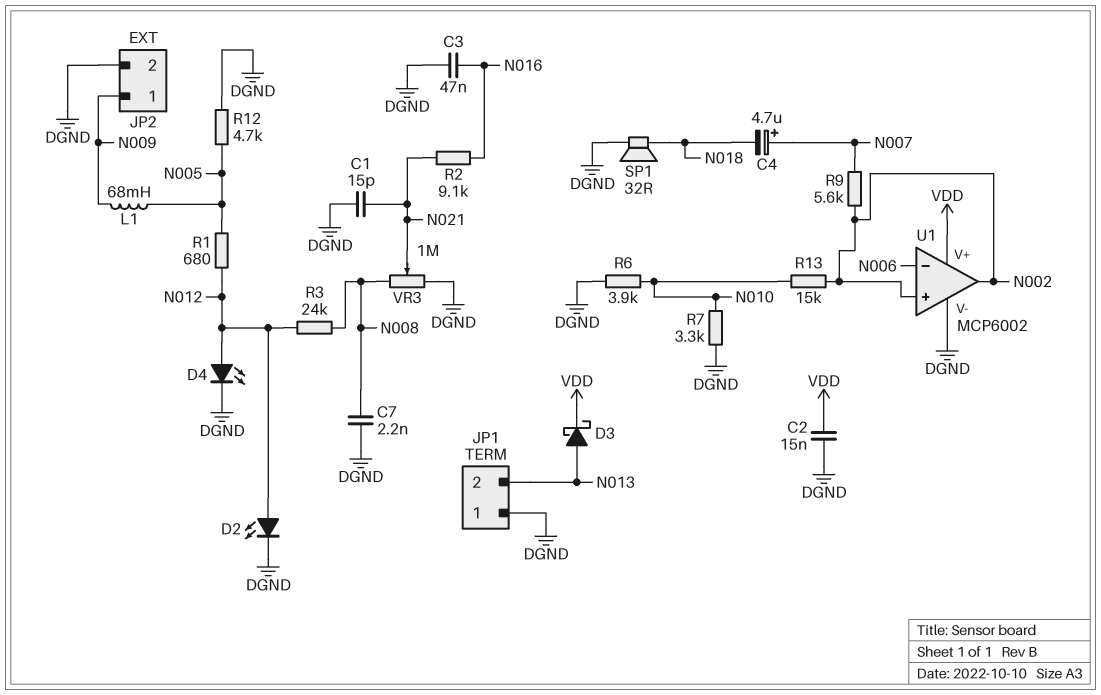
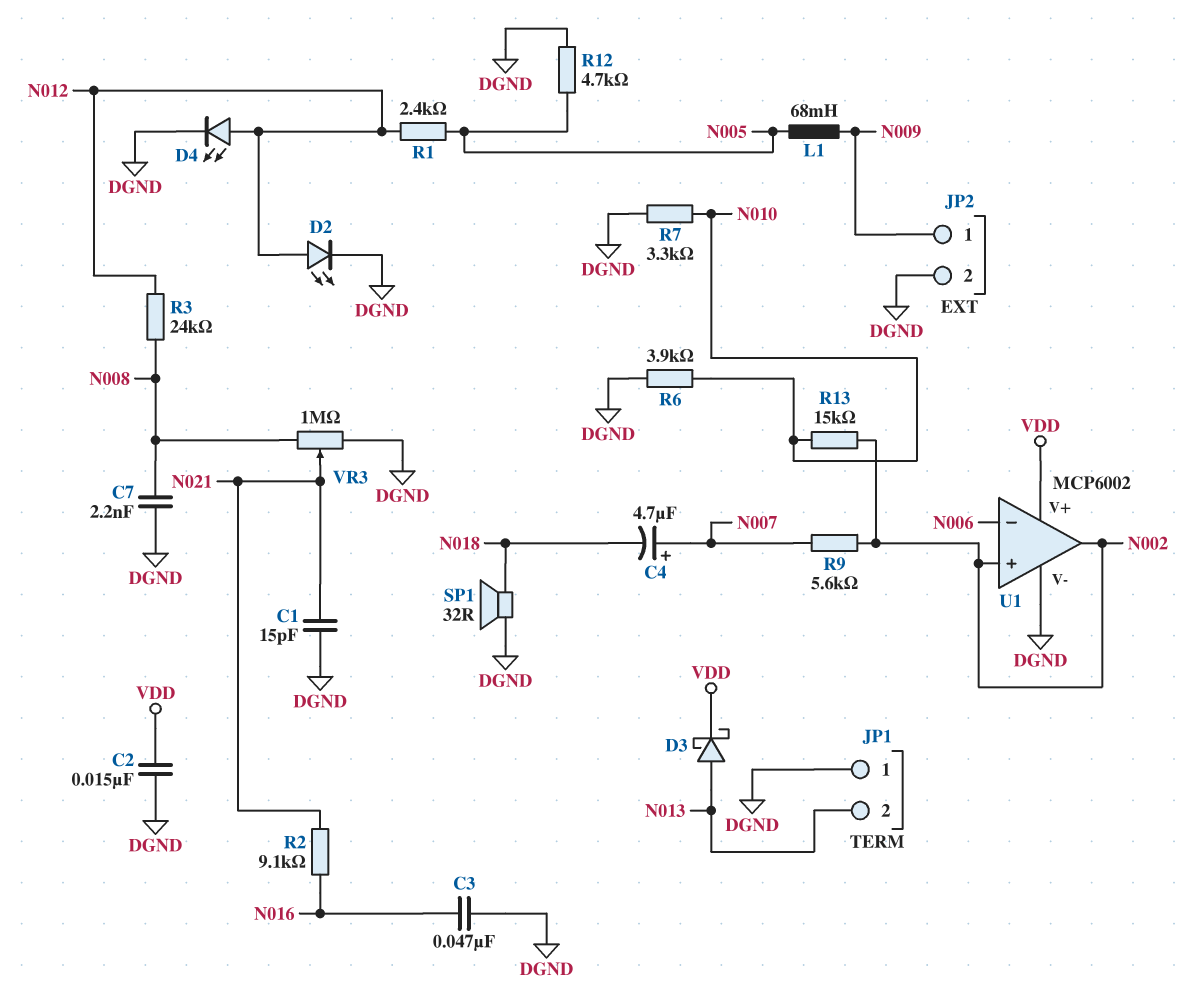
R1: 680 (N005, N012) -> 2.4k (N005, N012)

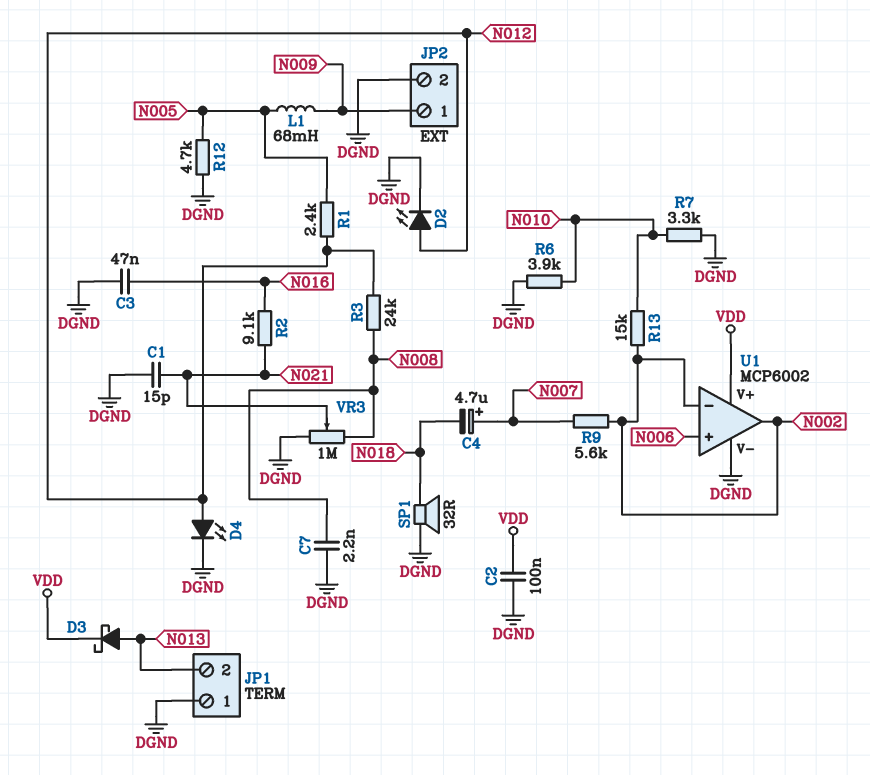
C2: 15nF (DGND, VDD) -> 100nF (DGND, VDD)
U1 pin in+: N002 -> N006
U1 pin in-: N006 -> N002

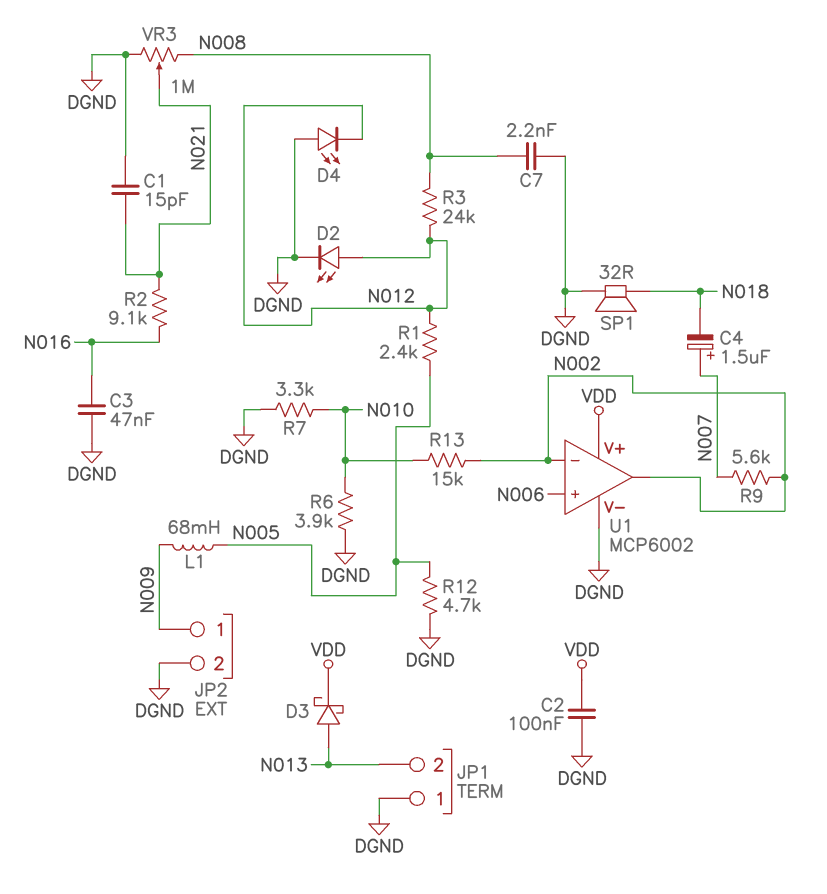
C4: 4.7uF (plus N007, minus N018) -> 1.5uF (plus N007, minus N018)
D4: LED (A N012, K DGND) -> LED (A DGND, K N012)

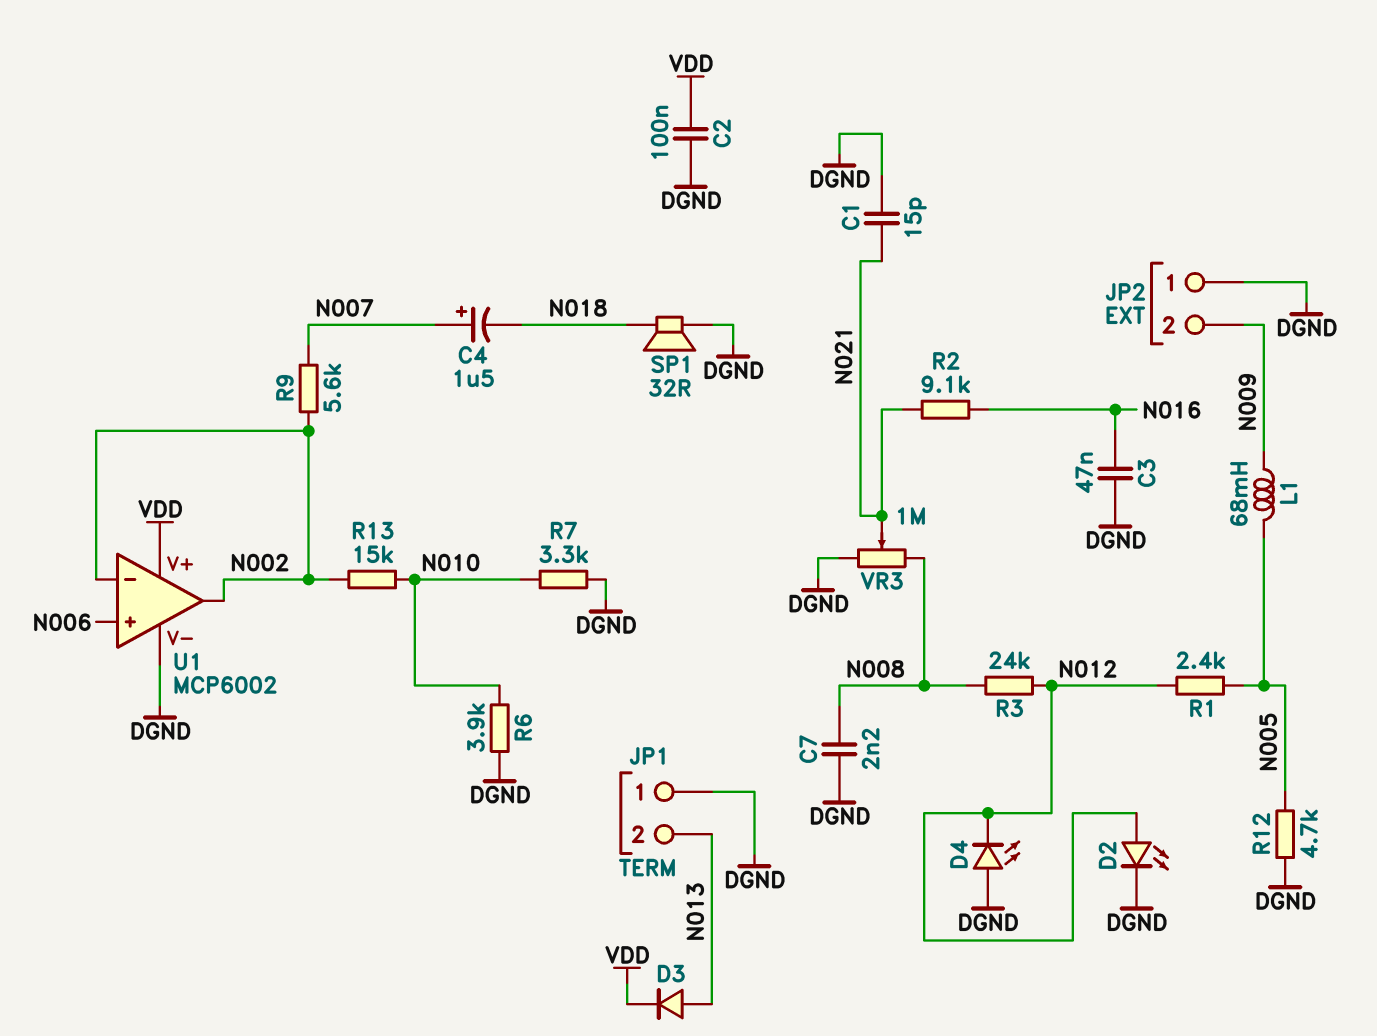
D3: schottky (A N013, K VDD) -> diode (A N013, K VDD)
JP2 pin 1: N009 -> DGND
JP2 pin 2: DGND -> N009

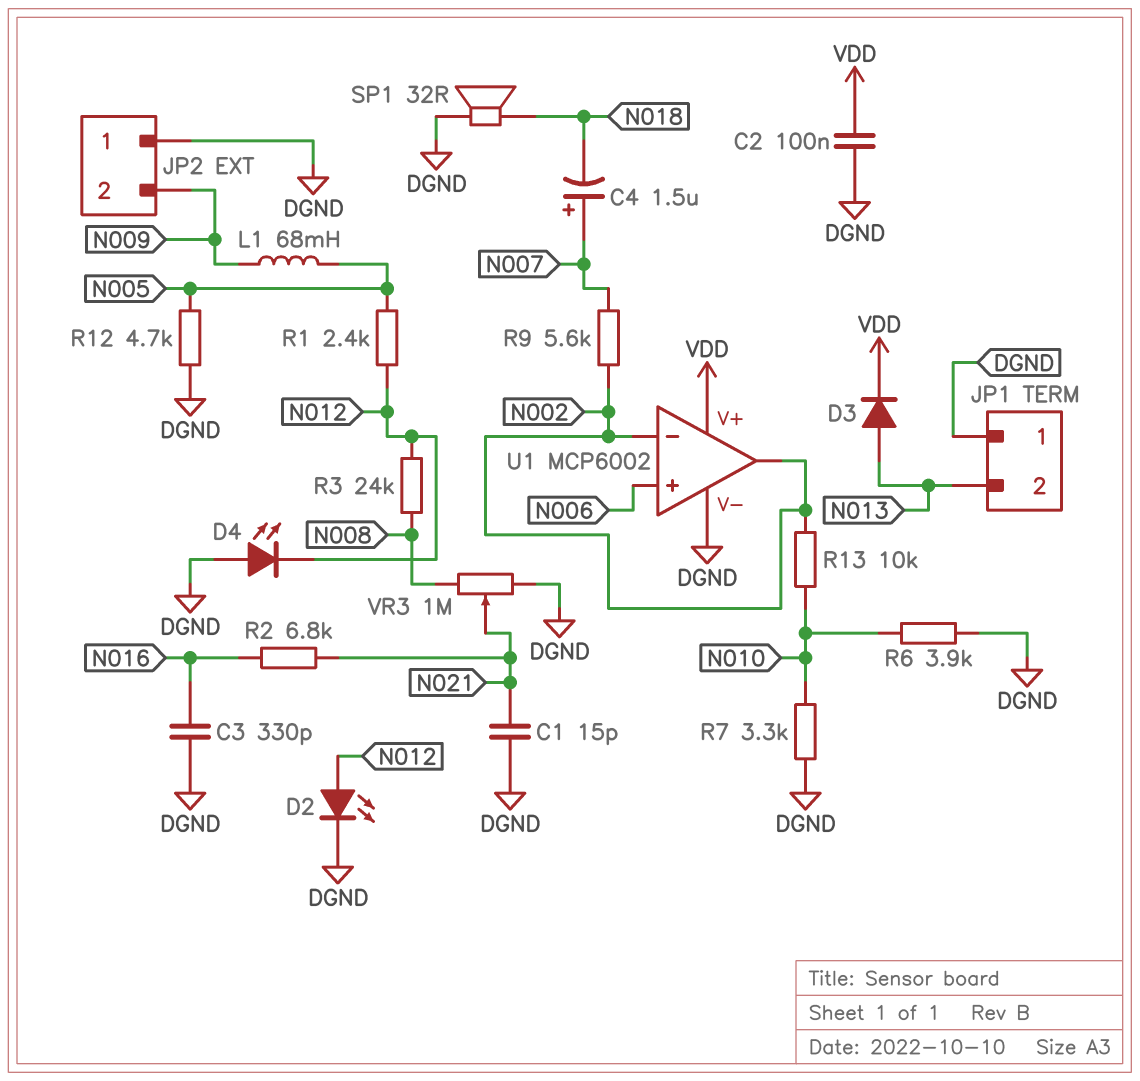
C3: 47nF (DGND, N016) -> 330pF (DGND, N016)
C7: 2.2nF (DGND, N008) -> none
R2: 9.1k (N016, N021) -> 6.8k (N016, N021)
R13: 15k (N002, N010) -> 10k (N002, N010)

